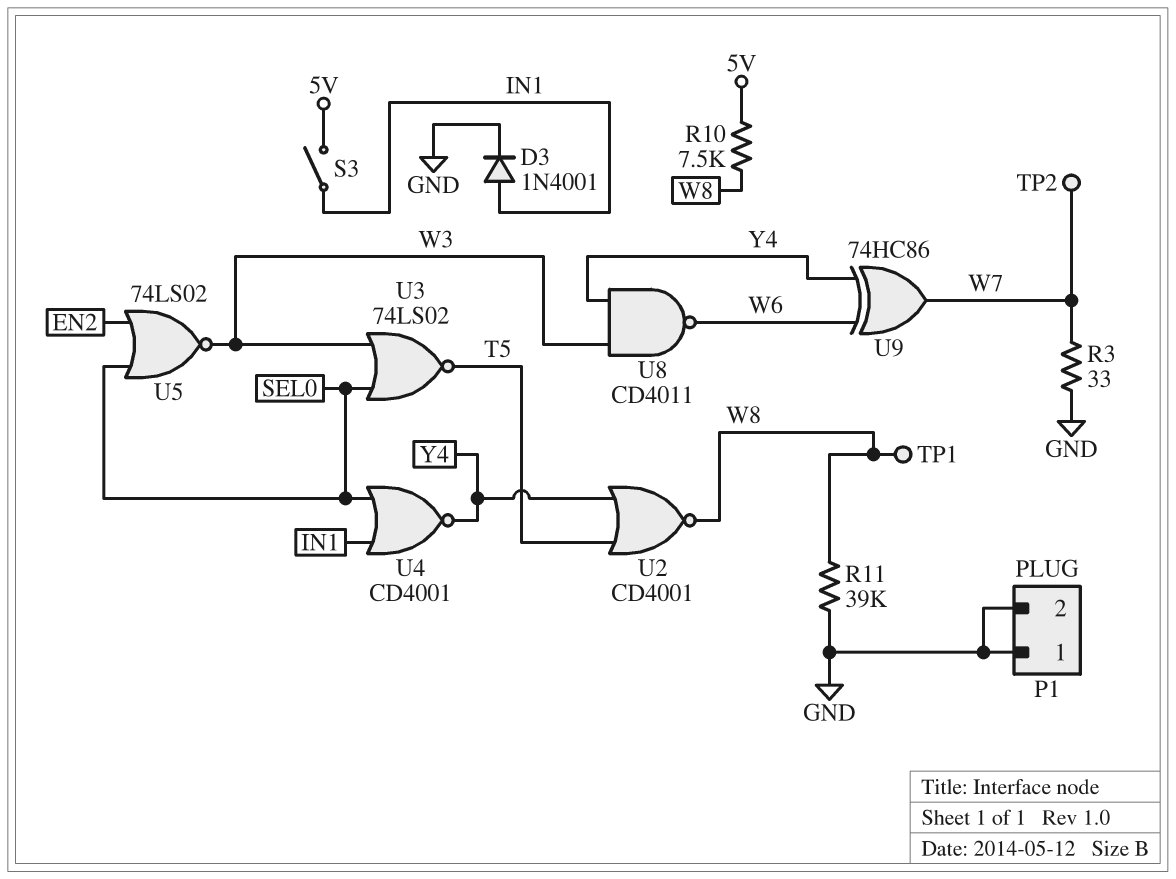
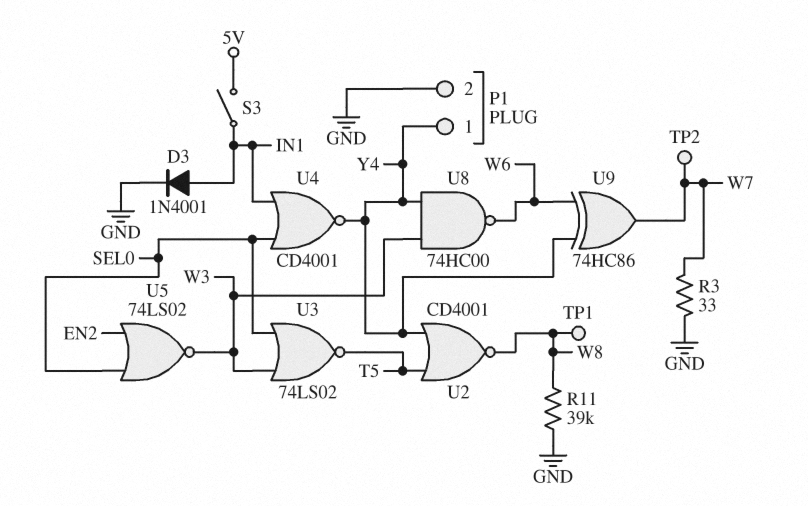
P1 pin 1: GND -> Y4
R10: 7.5k (5V, W8) -> none
U8: NAND CD4011 (in W3, in Y4, out W6) -> NAND 74HC00 (in W3, in Y4, out W6)

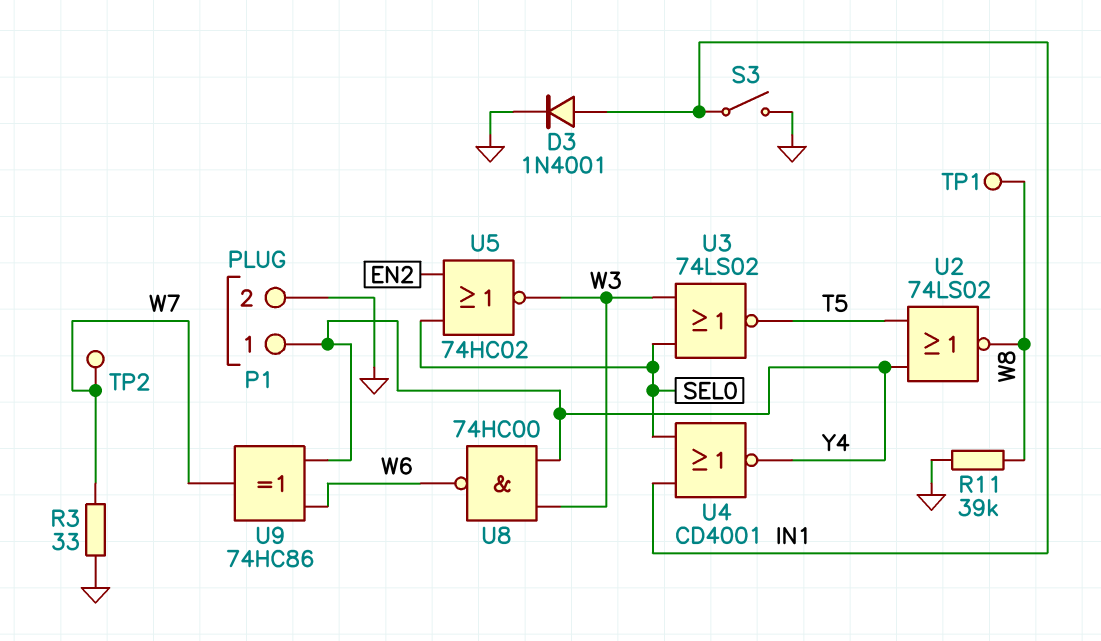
S3: switch (5V, IN1) -> switch (GND, IN1)
U2: NOR CD4001 (in T5, in Y4, out W8) -> NOR 74LS02 (in T5, in Y4, out W8)
U5: NOR 74LS02 (in EN2, in SEL0, out W3) -> NOR 74HC02 (in EN2, in SEL0, out W3)

